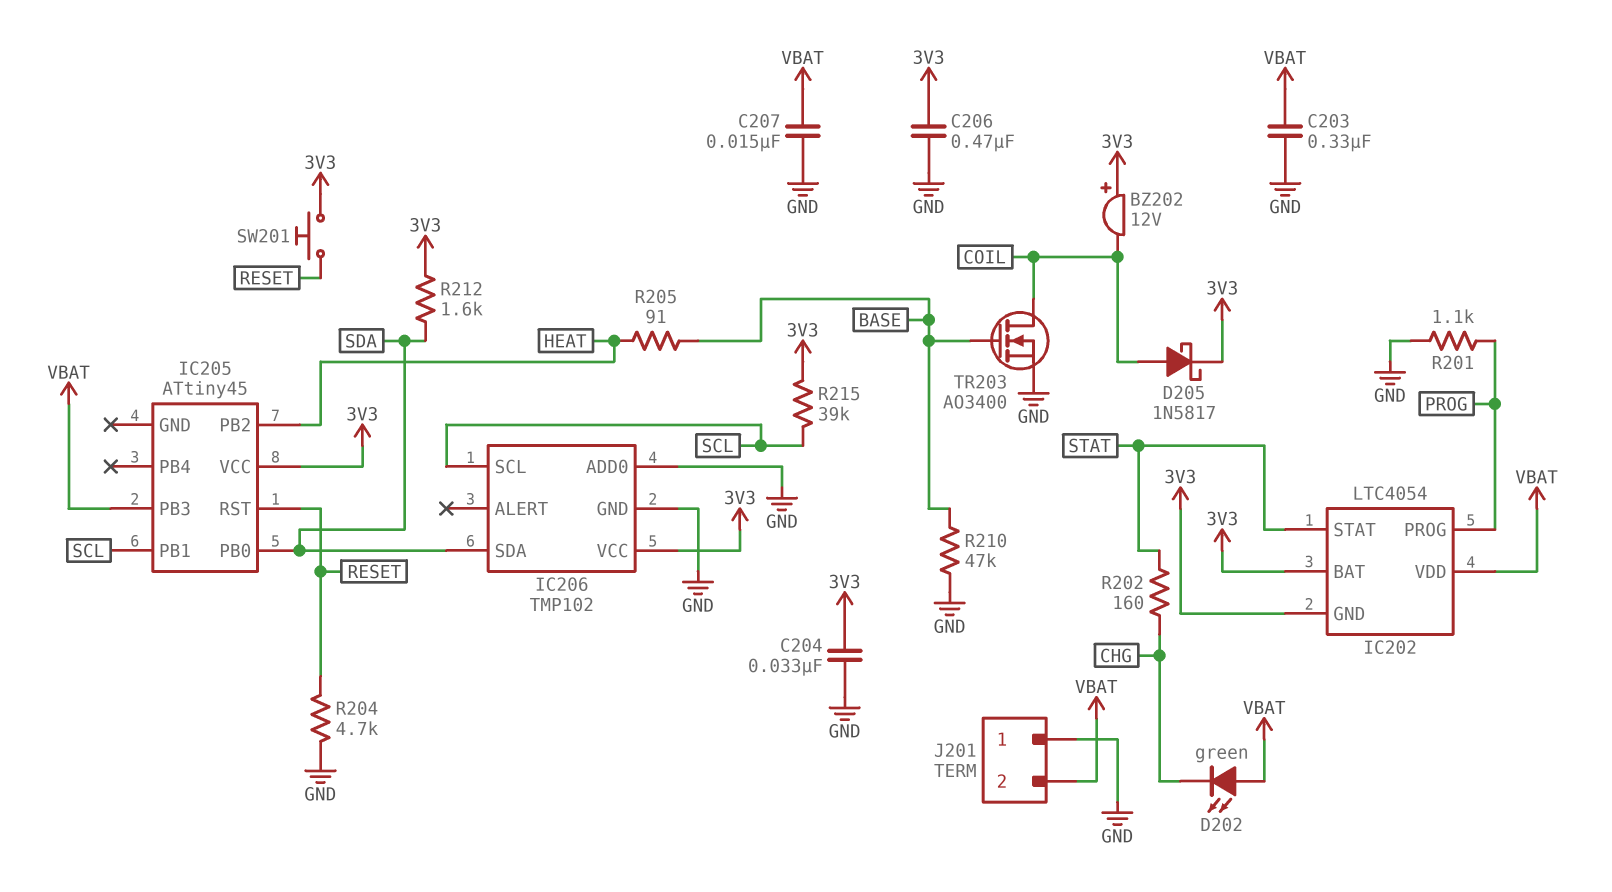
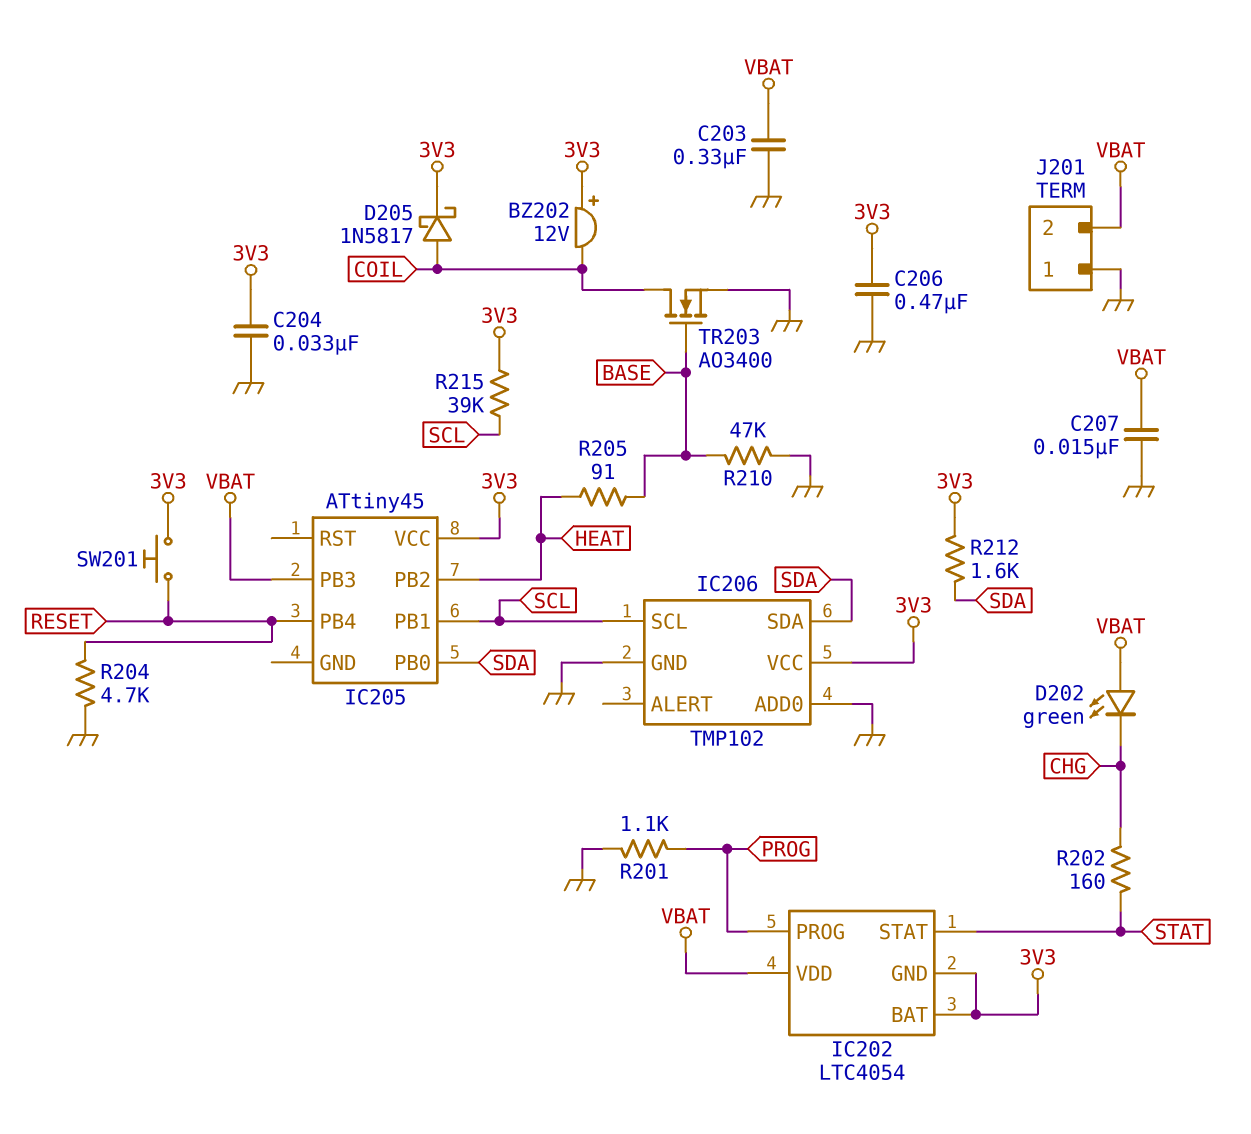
IC205 pin PB4: none -> RESET
IC205 pin RST: RESET -> none

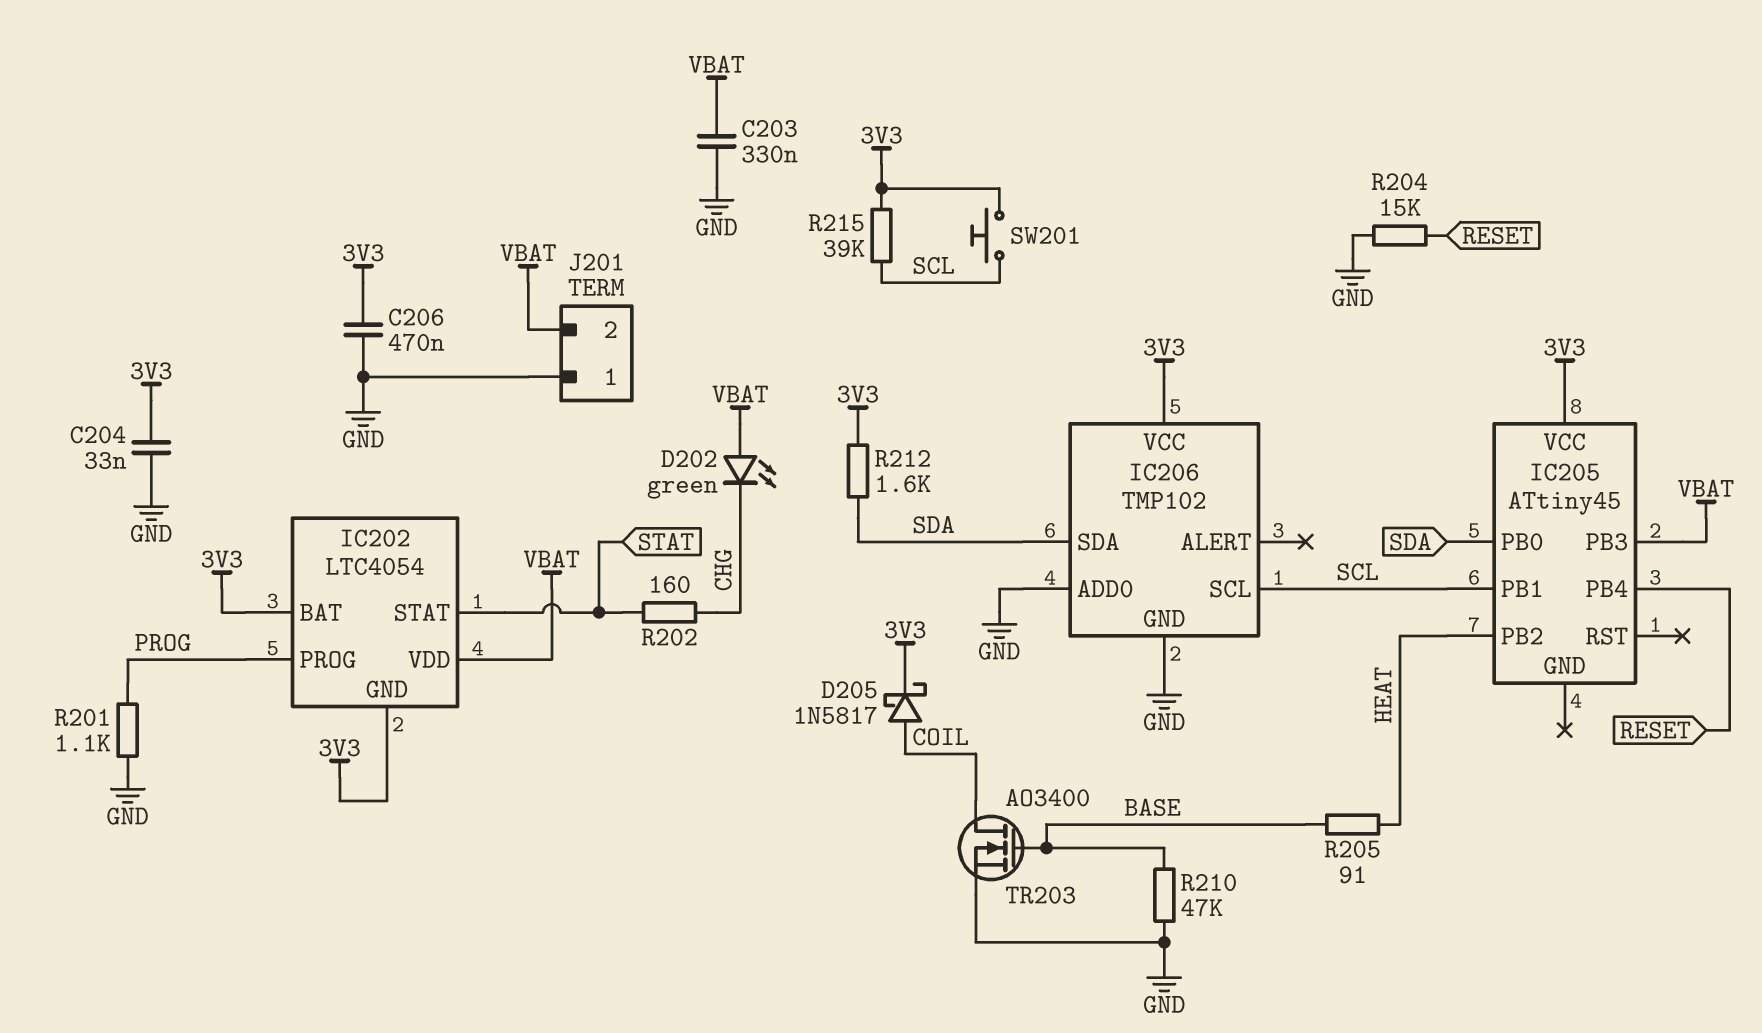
BZ202: buzzer 12V (plus 3V3, minus COIL) -> none
C207: 15nF (GND, VBAT) -> none
R204: 4.7k (GND, RESET) -> 15k (GND, RESET)
SW201: button (3V3, RESET) -> button (3V3, SCL)

